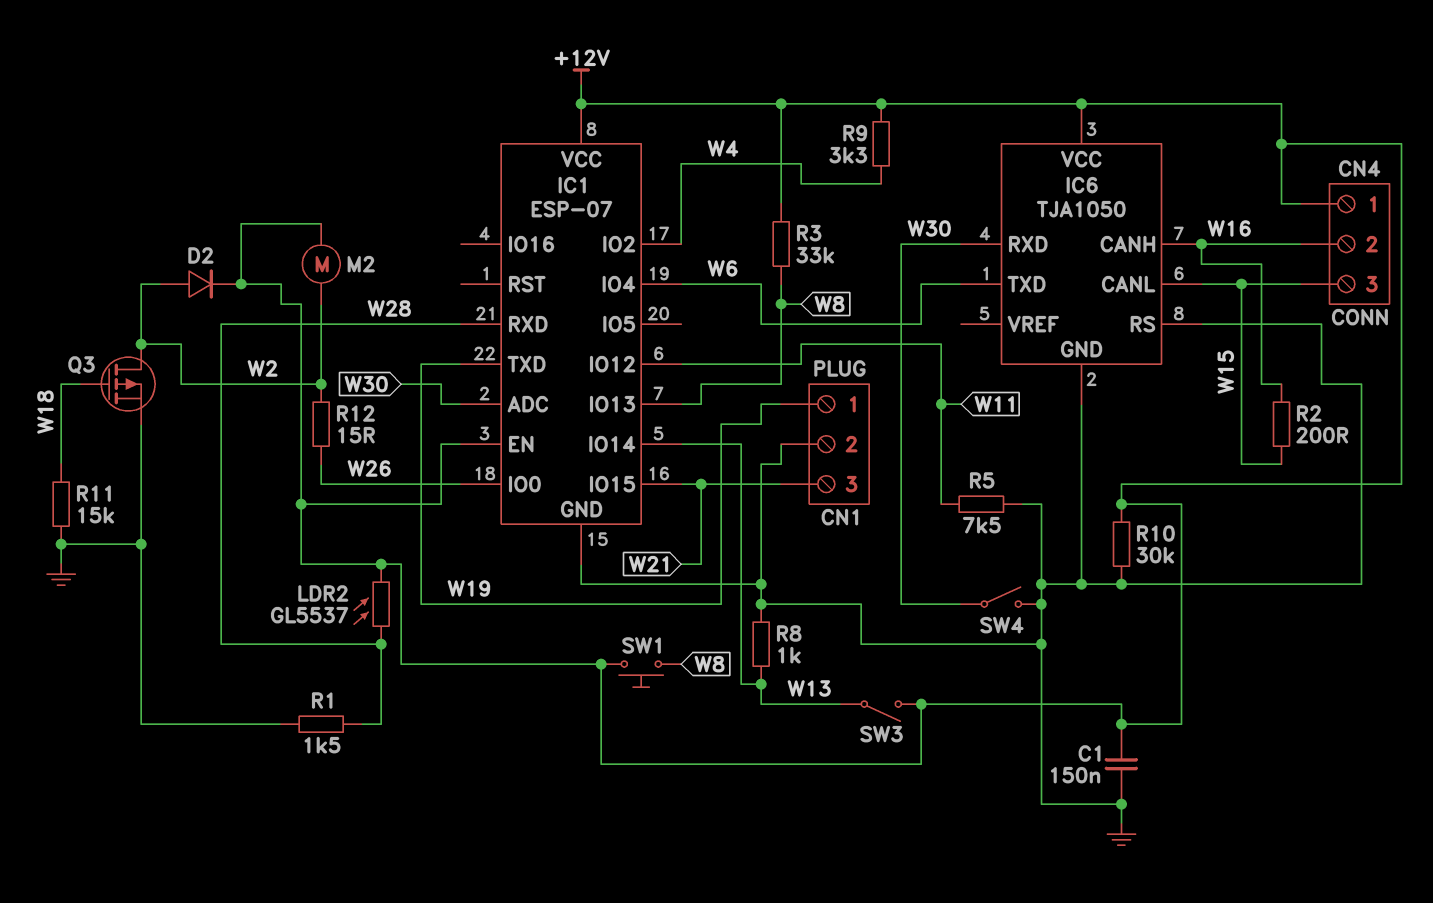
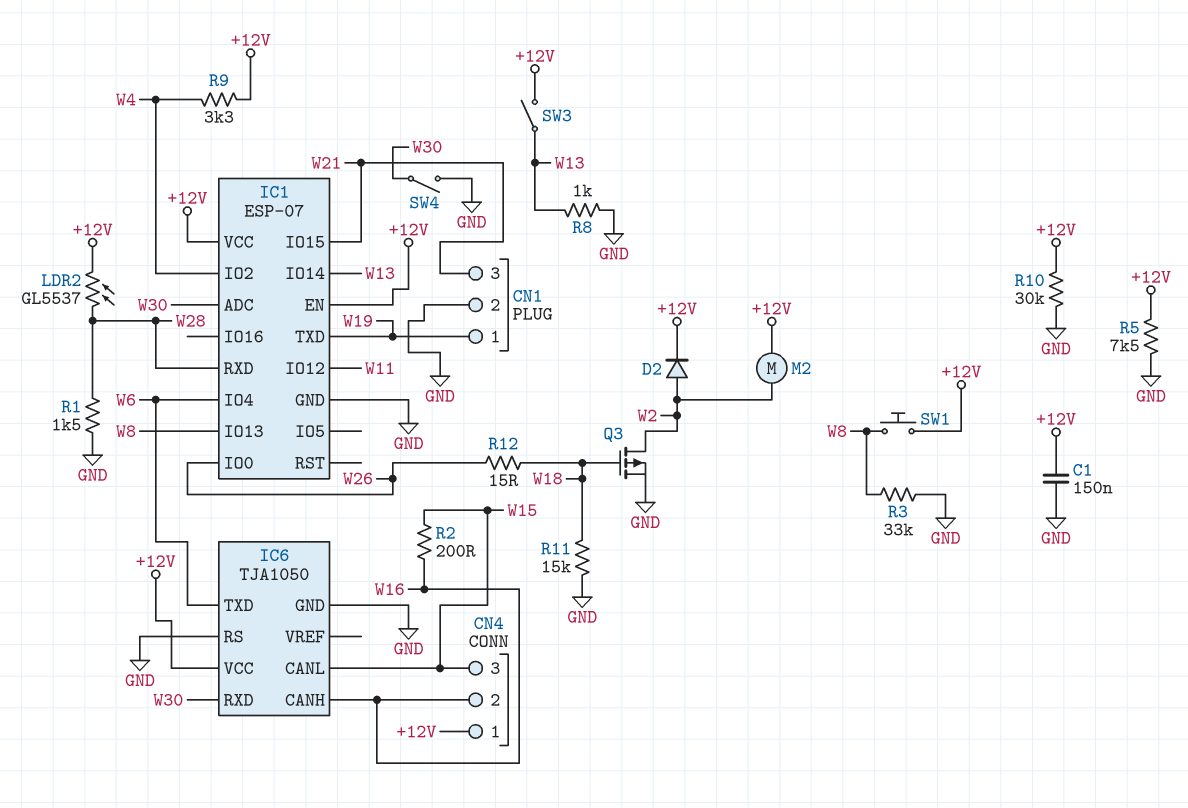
R3: 33k (+12V, W8) -> 33k (GND, W8)
R5: 7.5k (GND, W11) -> 7.5k (+12V, GND)
R12: 15 (W2, W26) -> 15 (W18, W26)

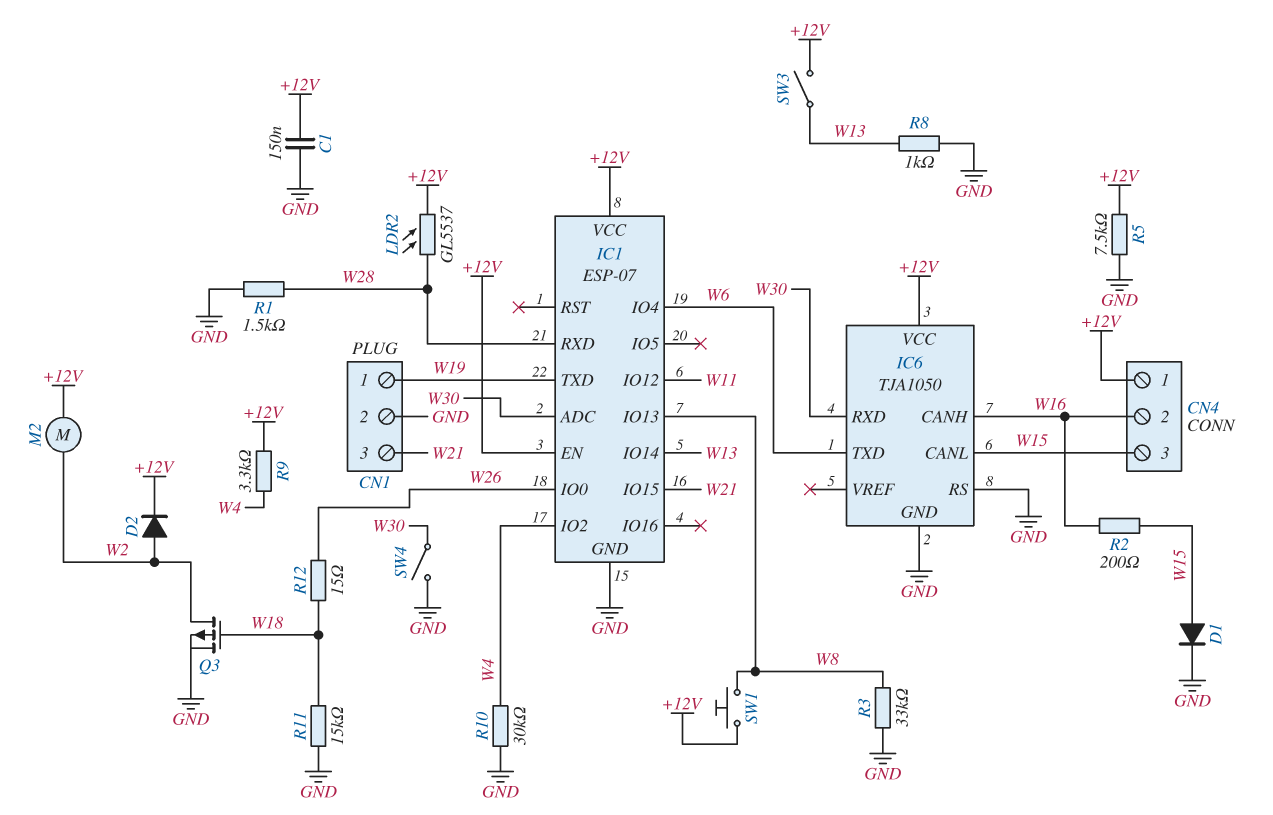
D1: none -> diode (A W15, K GND)
R10: 30k (+12V, GND) -> 30k (GND, W4)

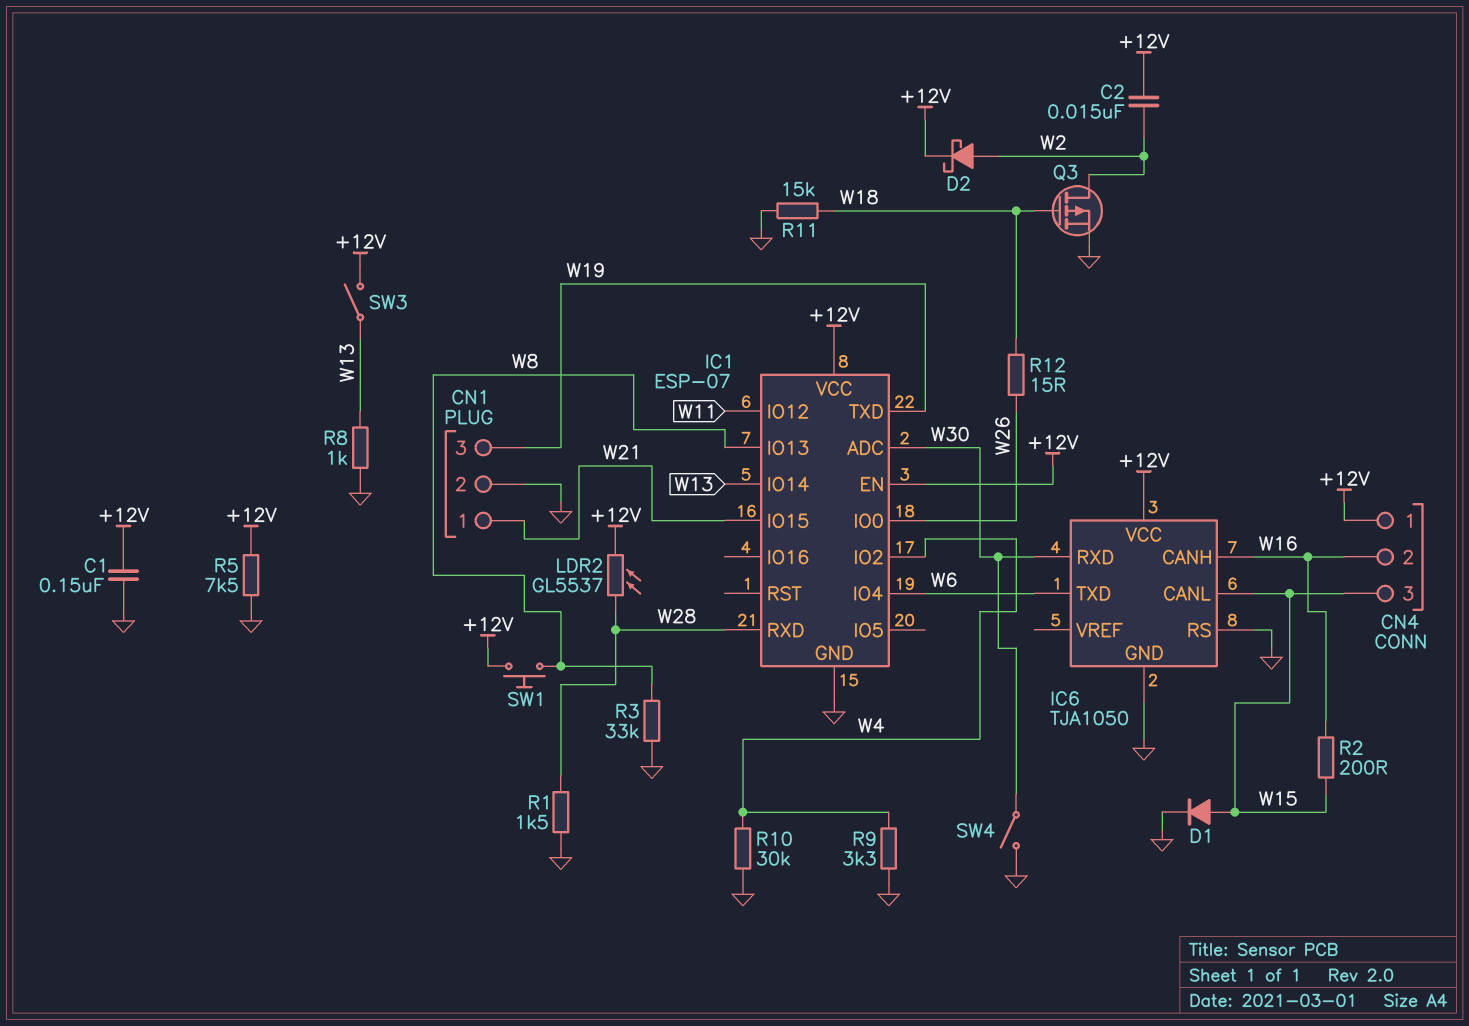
C2: none -> 15nF (+12V, W2)
CN1 pin 1: W19 -> W21
CN1 pin 3: W21 -> W19
D2: diode (A W2, K +12V) -> schottky (A W2, K +12V)
M2: motor (+12V, W2) -> none
R9: 3.3k (+12V, W4) -> 3.3k (GND, W4)

